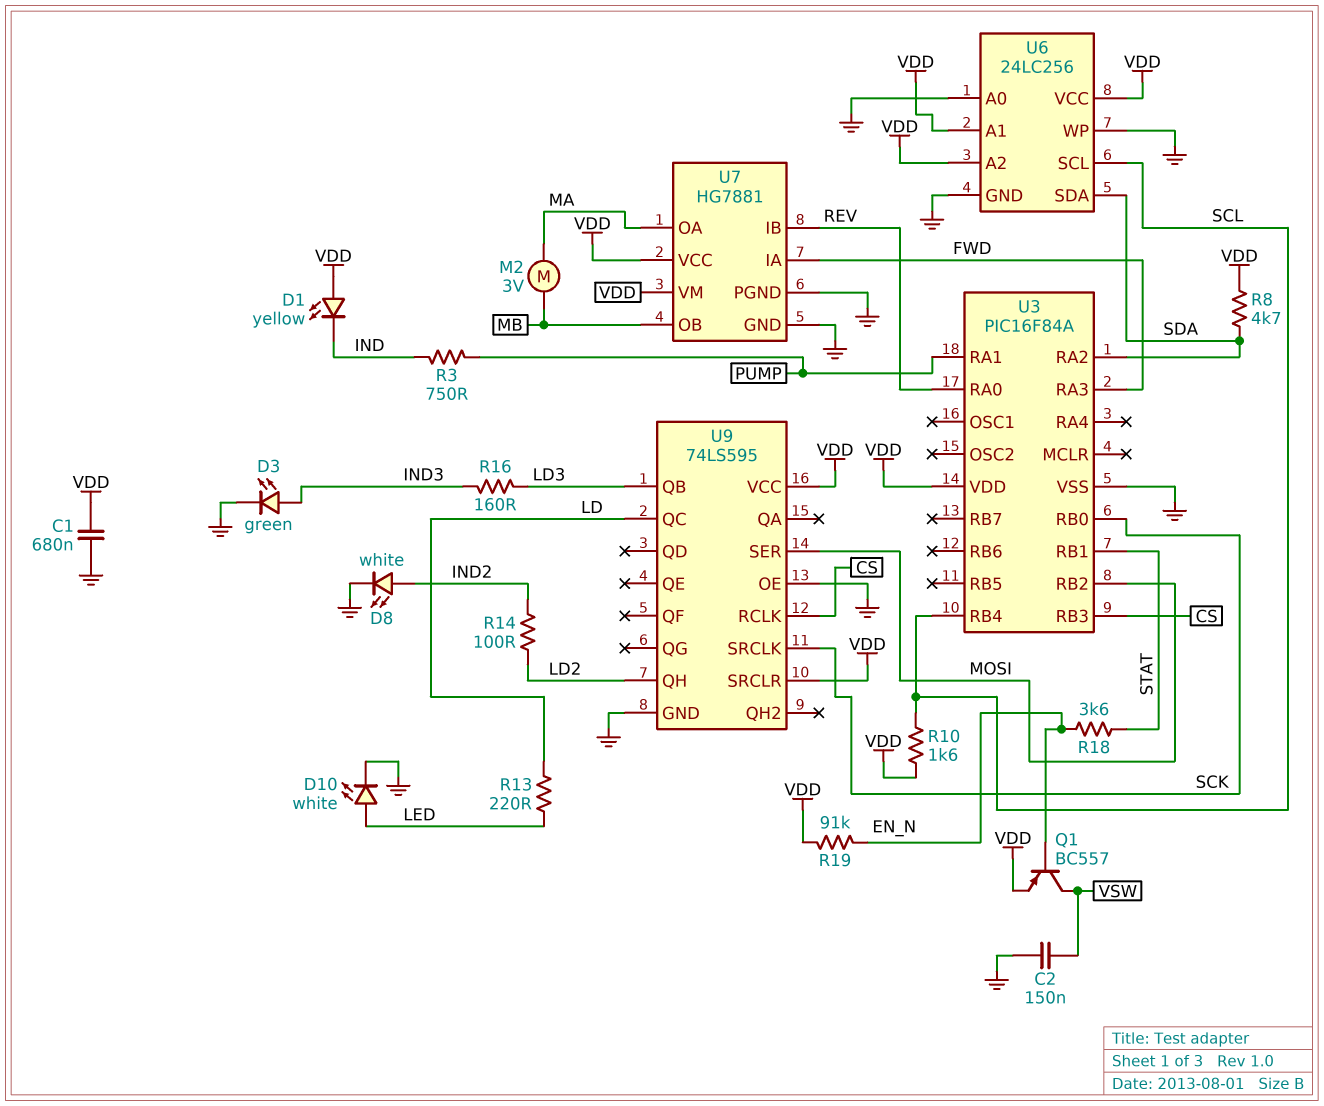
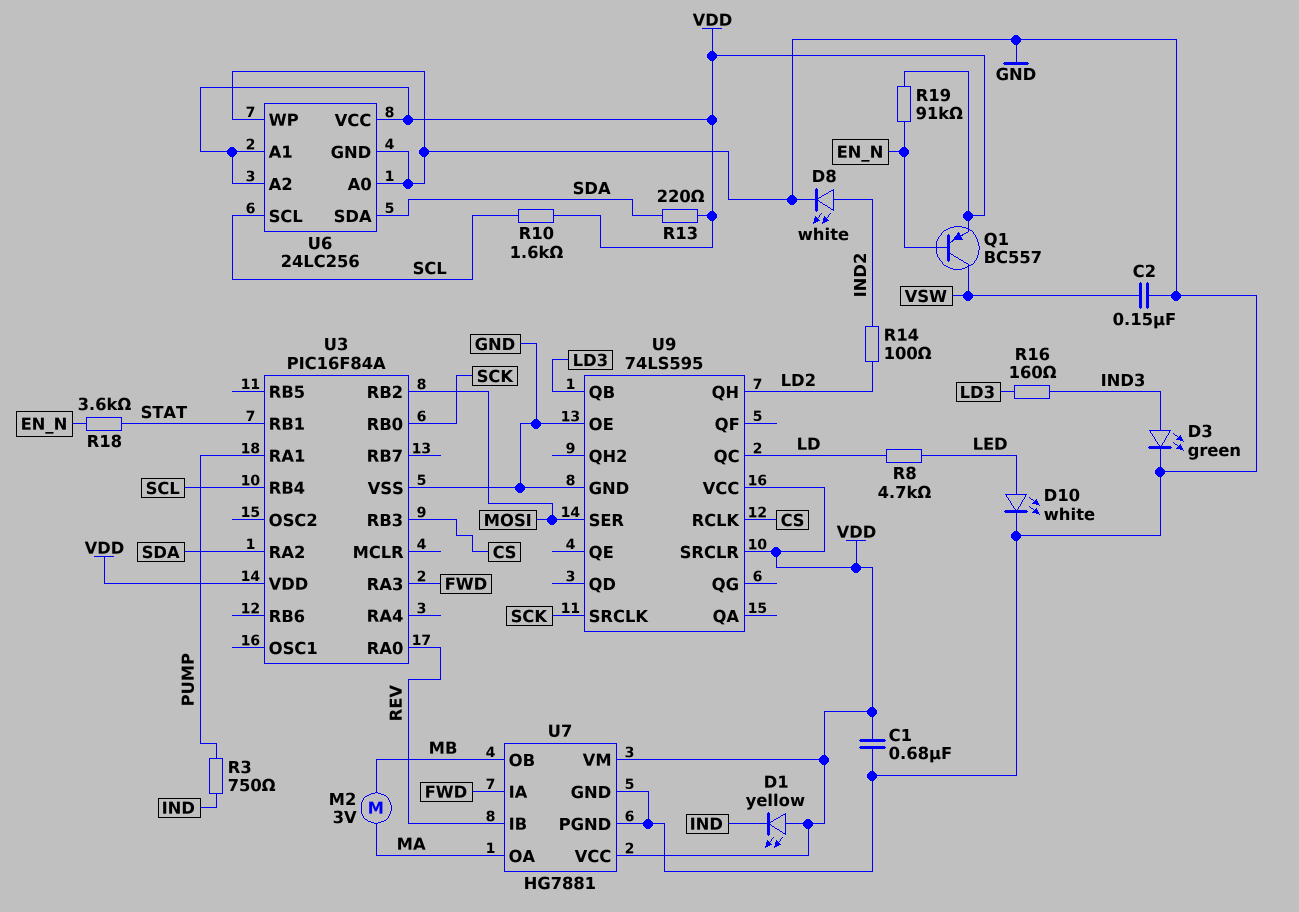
R8: 4.7k (SDA, VDD) -> 4.7k (LD, LED)
R13: 220 (LD, LED) -> 220 (SDA, VDD)

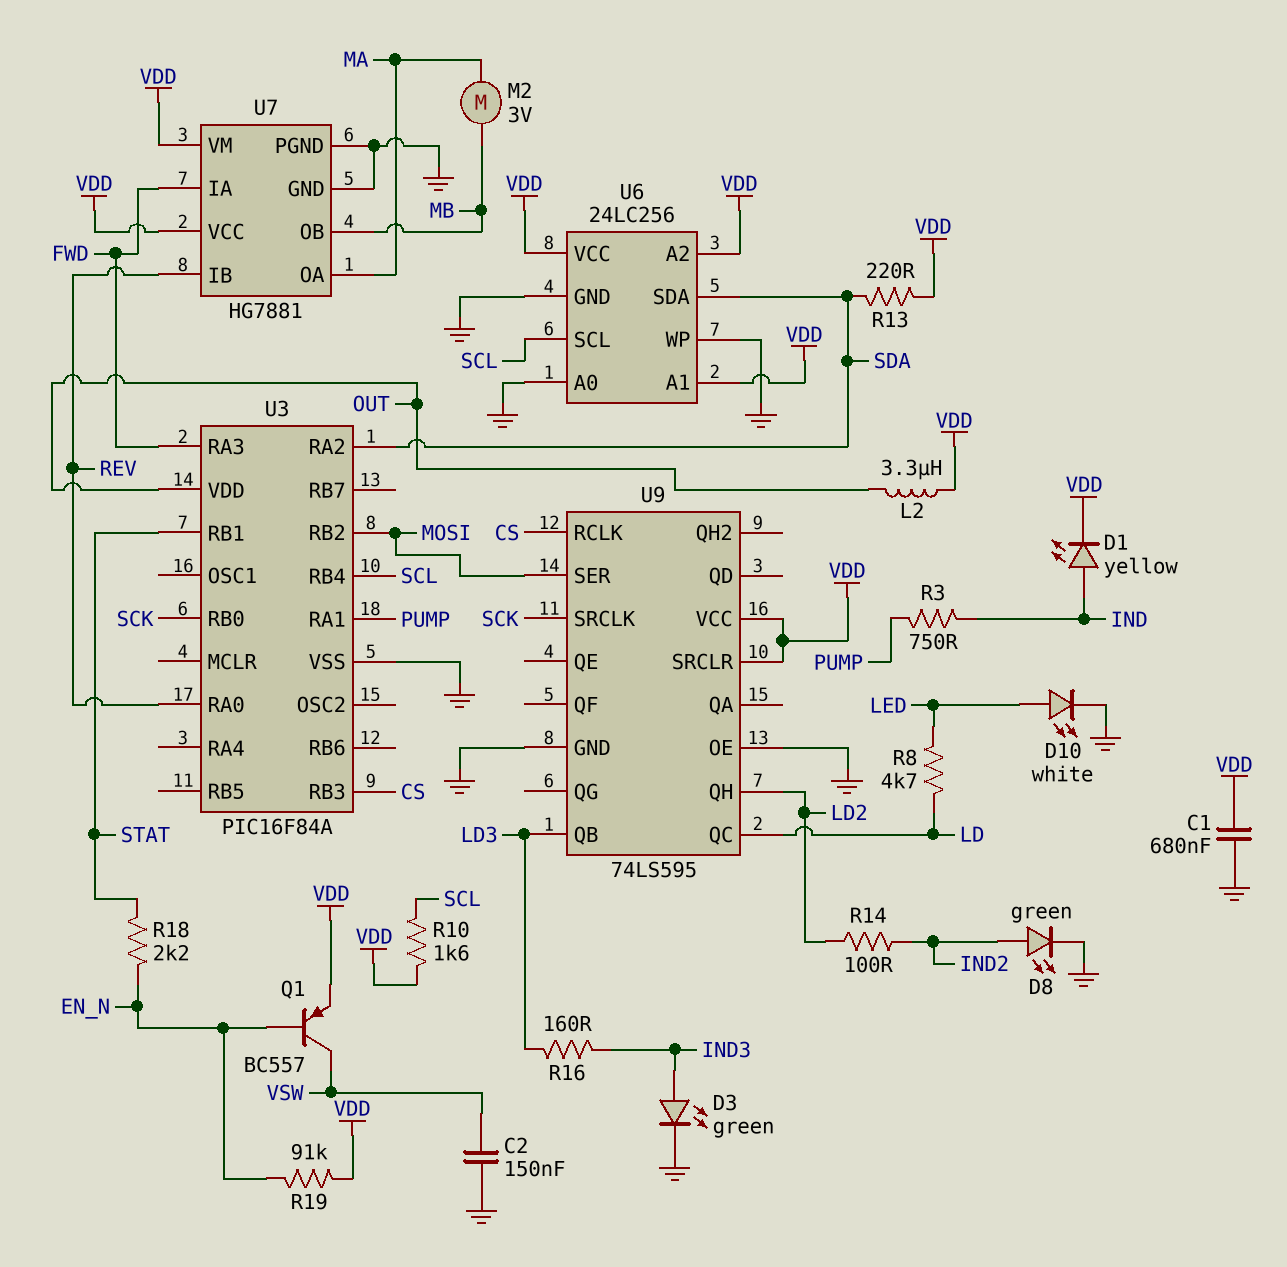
D1: LED yellow (A VDD, K IND) -> LED yellow (A IND, K VDD)
D8: LED white (A IND2, K GND) -> LED green (A IND2, K GND)
L2: none -> 3.3uH (OUT, VDD)
R18: 3.6k (EN_N, STAT) -> 2.2k (EN_N, STAT)
U3 pin VDD: VDD -> OUT

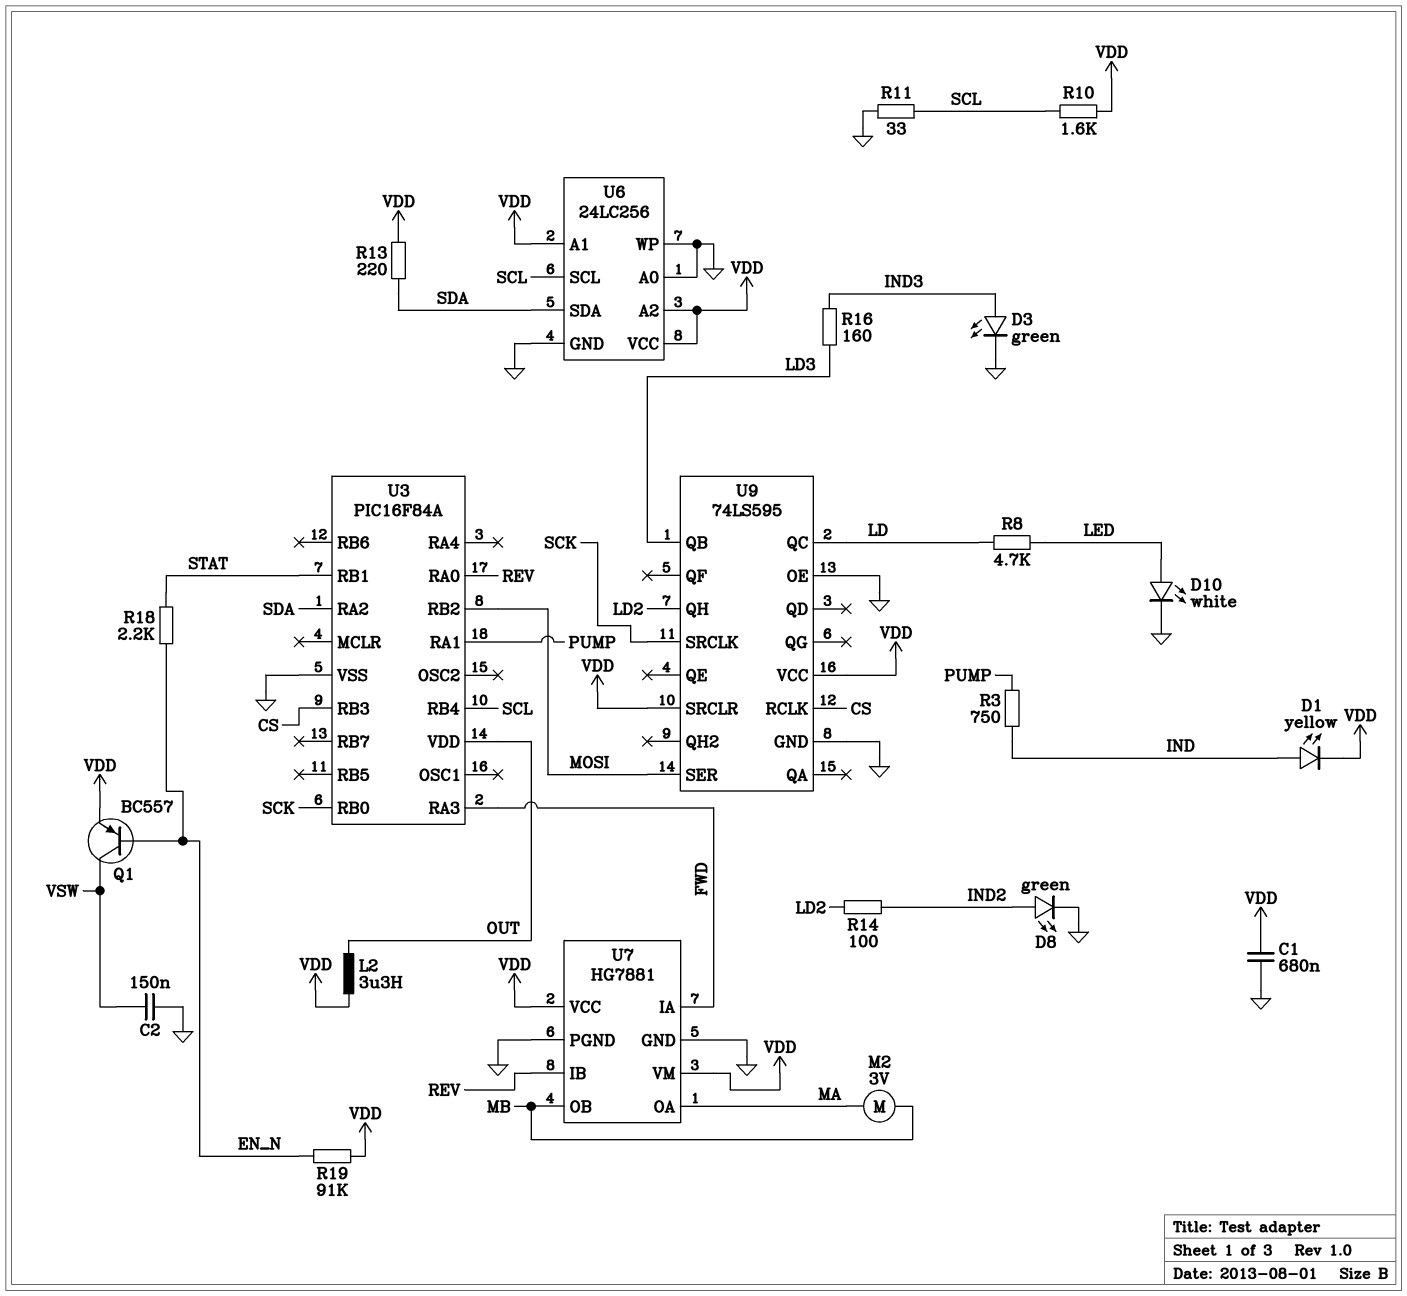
R11: none -> 33 (GND, SCL)

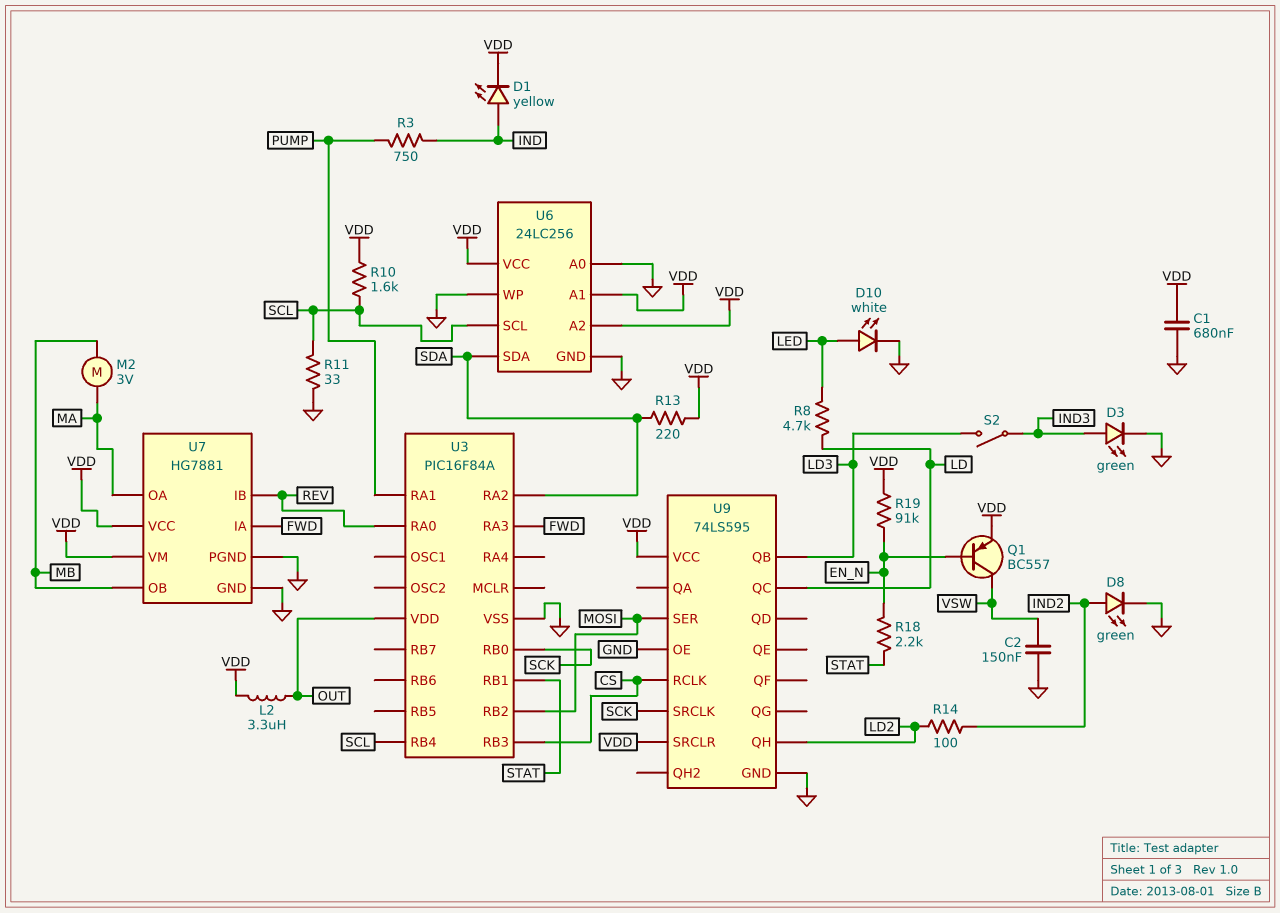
R16: 160 (IND3, LD3) -> none
S2: none -> switch (IND3, LD3)

